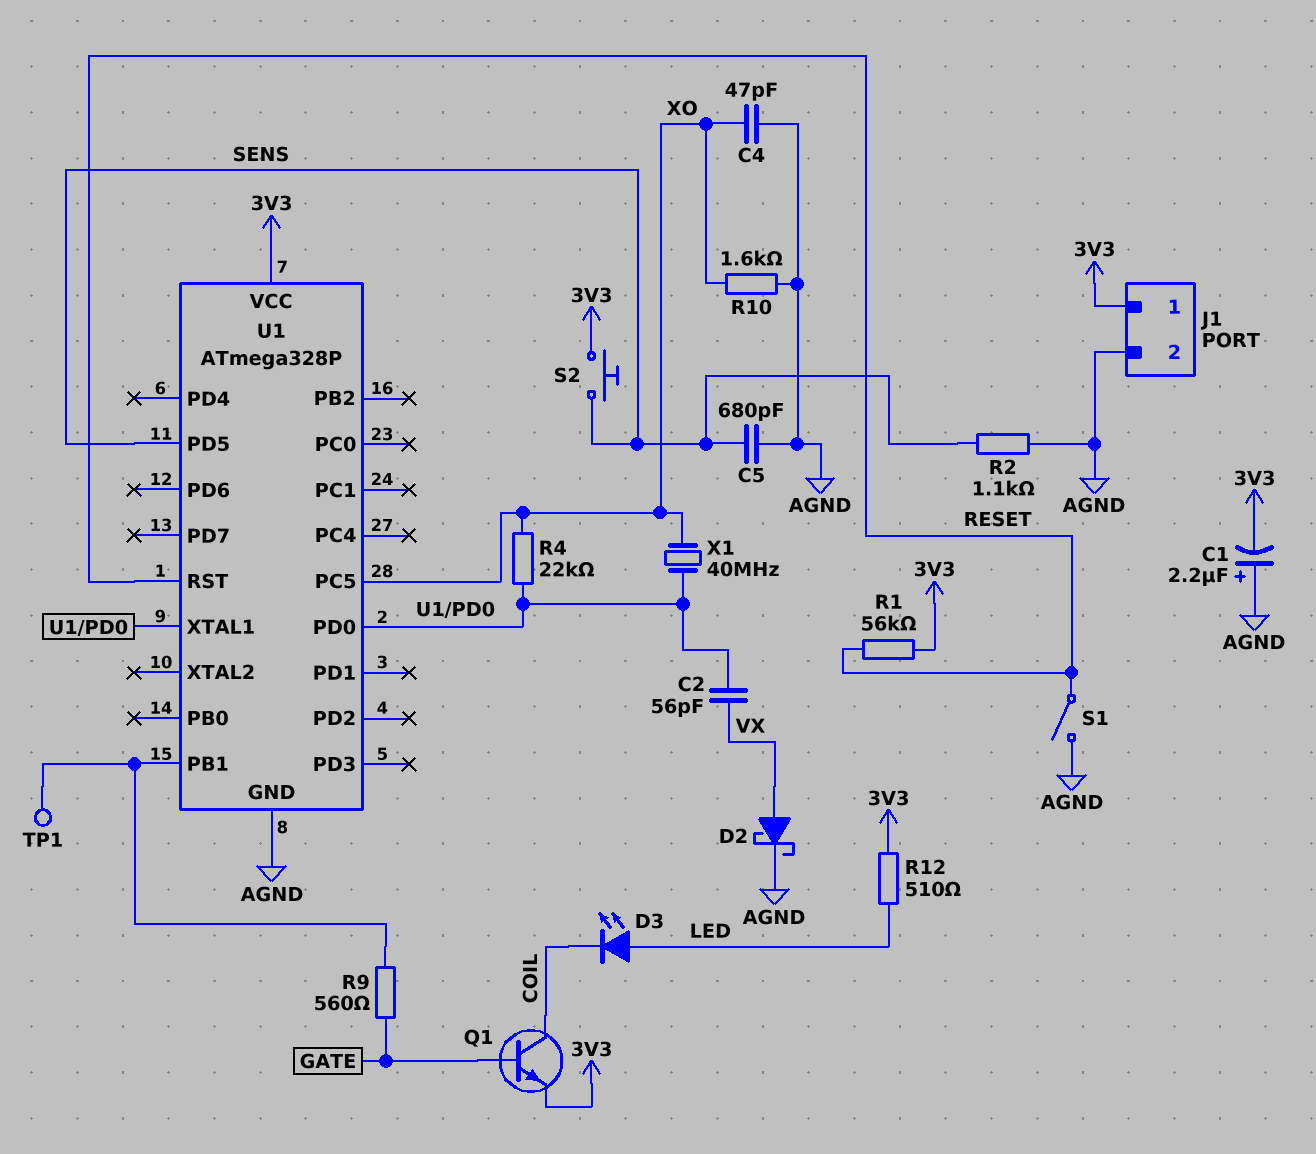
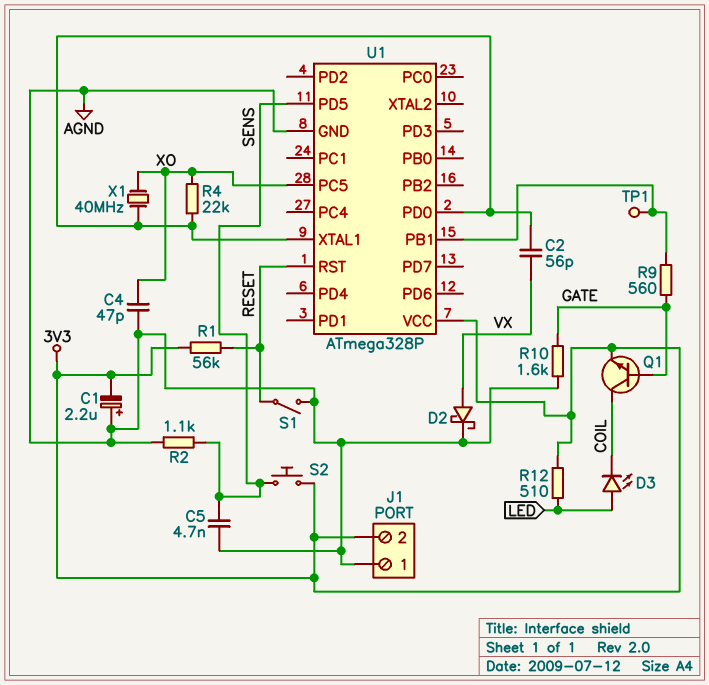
C5: 680pF (AGND, SENS) -> 4.7nF (AGND, SENS)
J1 pin 1: 3V3 -> AGND
J1 pin 2: AGND -> 3V3
R10: 1.6k (AGND, XO) -> 1.6k (AGND, GATE)

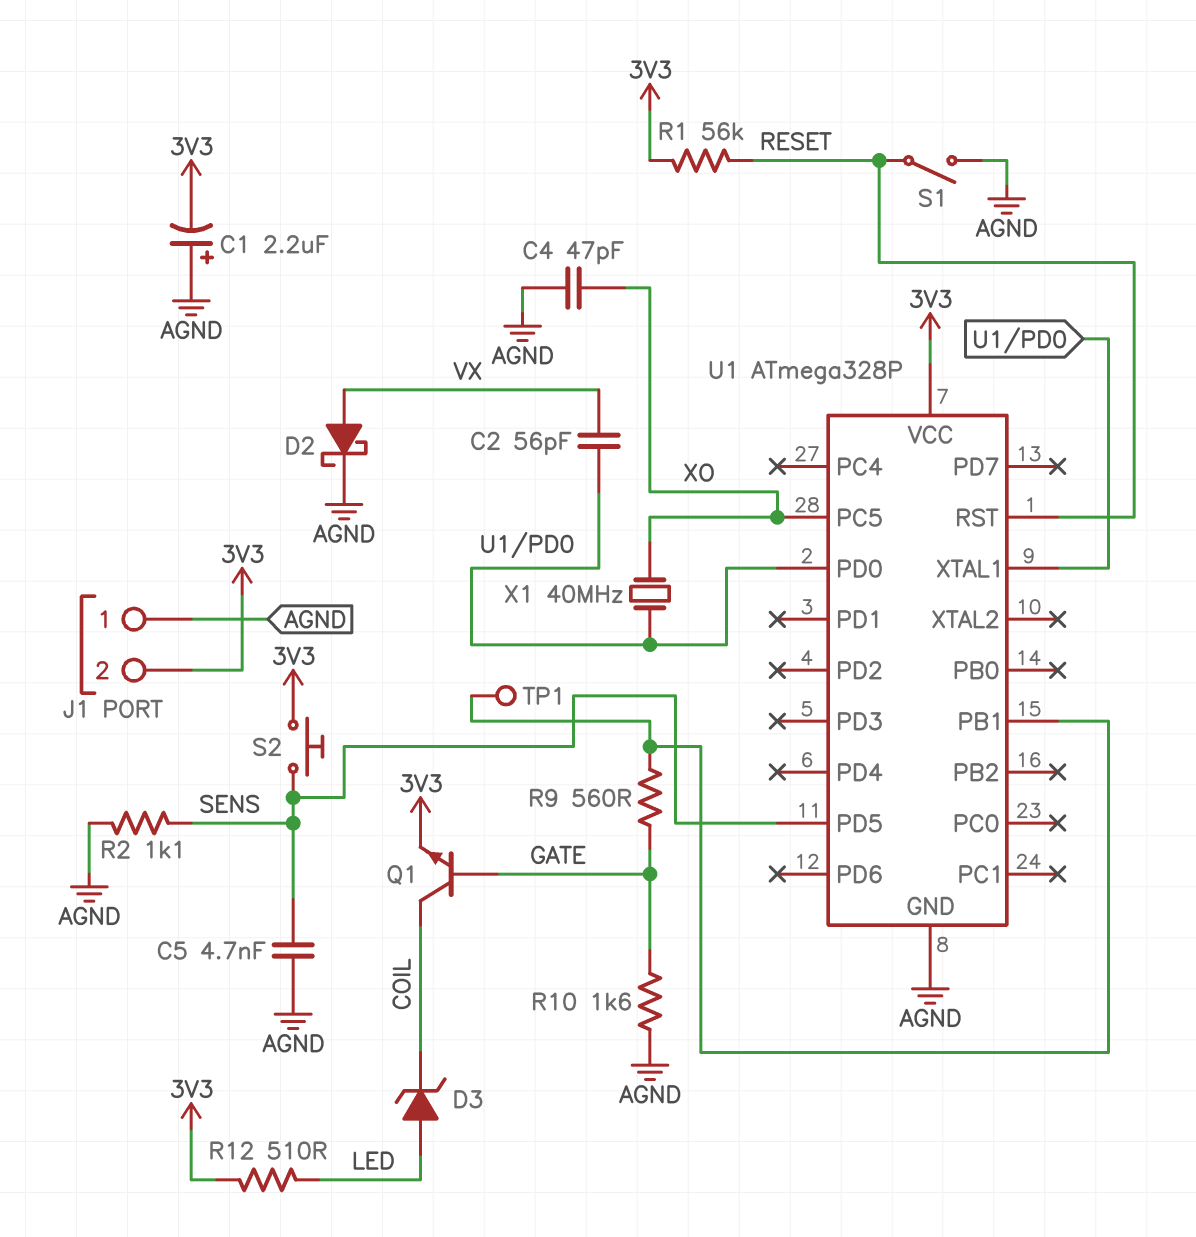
D3: LED (A LED, K COIL) -> zener (A LED, K COIL)
R4: 22k (U1/PD0, XO) -> none

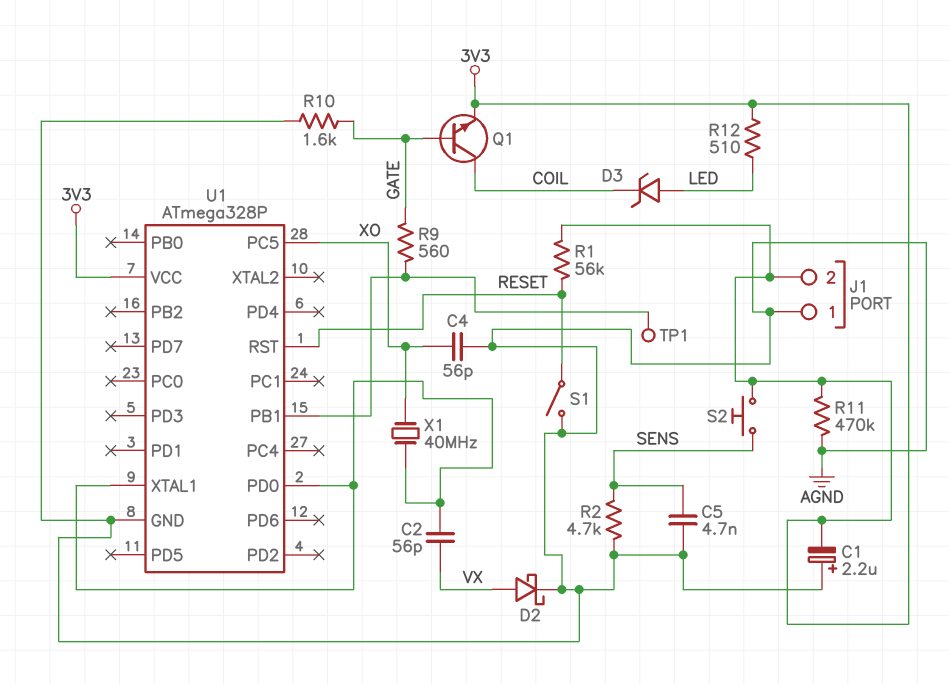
C4: 47pF (AGND, XO) -> 56pF (AGND, XO)
R2: 1.1k (AGND, SENS) -> 4.7k (AGND, SENS)
R11: none -> 470k (3V3, AGND)
U1 pin PD5: SENS -> none

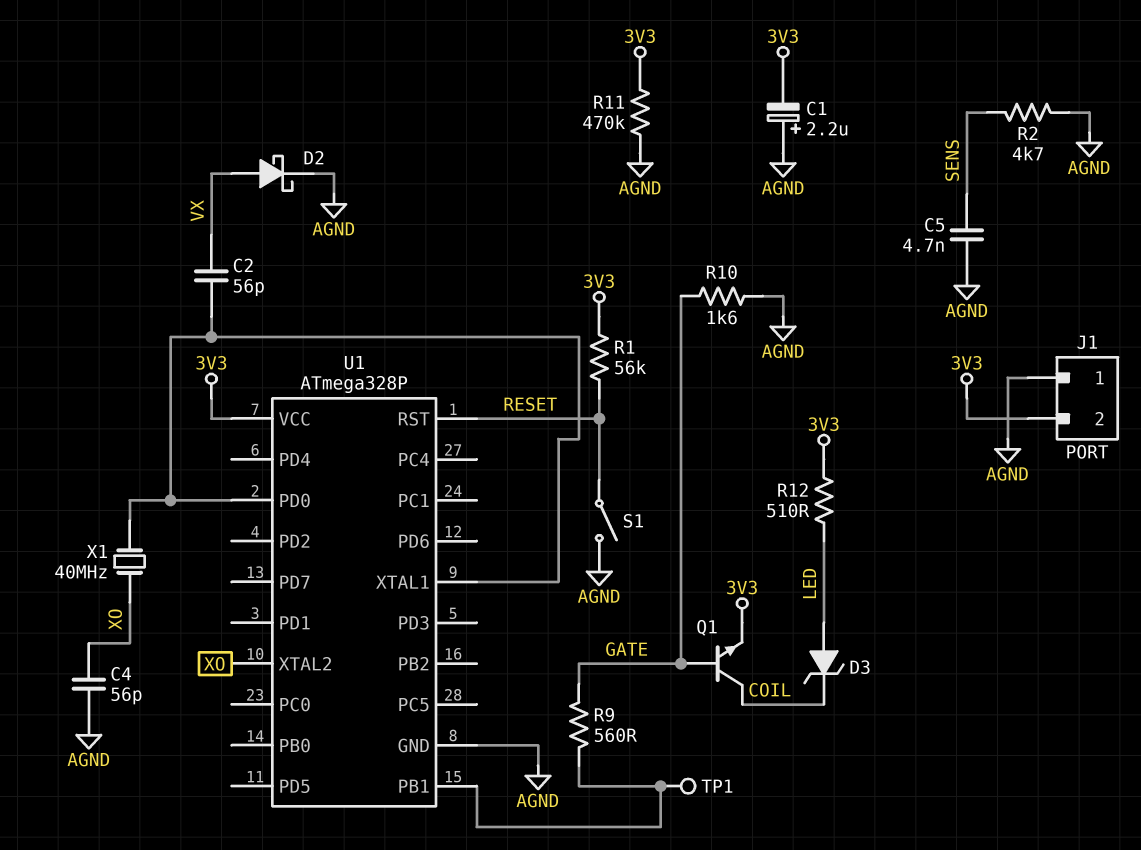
S2: button (3V3, SENS) -> none
U1 pin PC5: XO -> none
U1 pin XTAL2: none -> XO

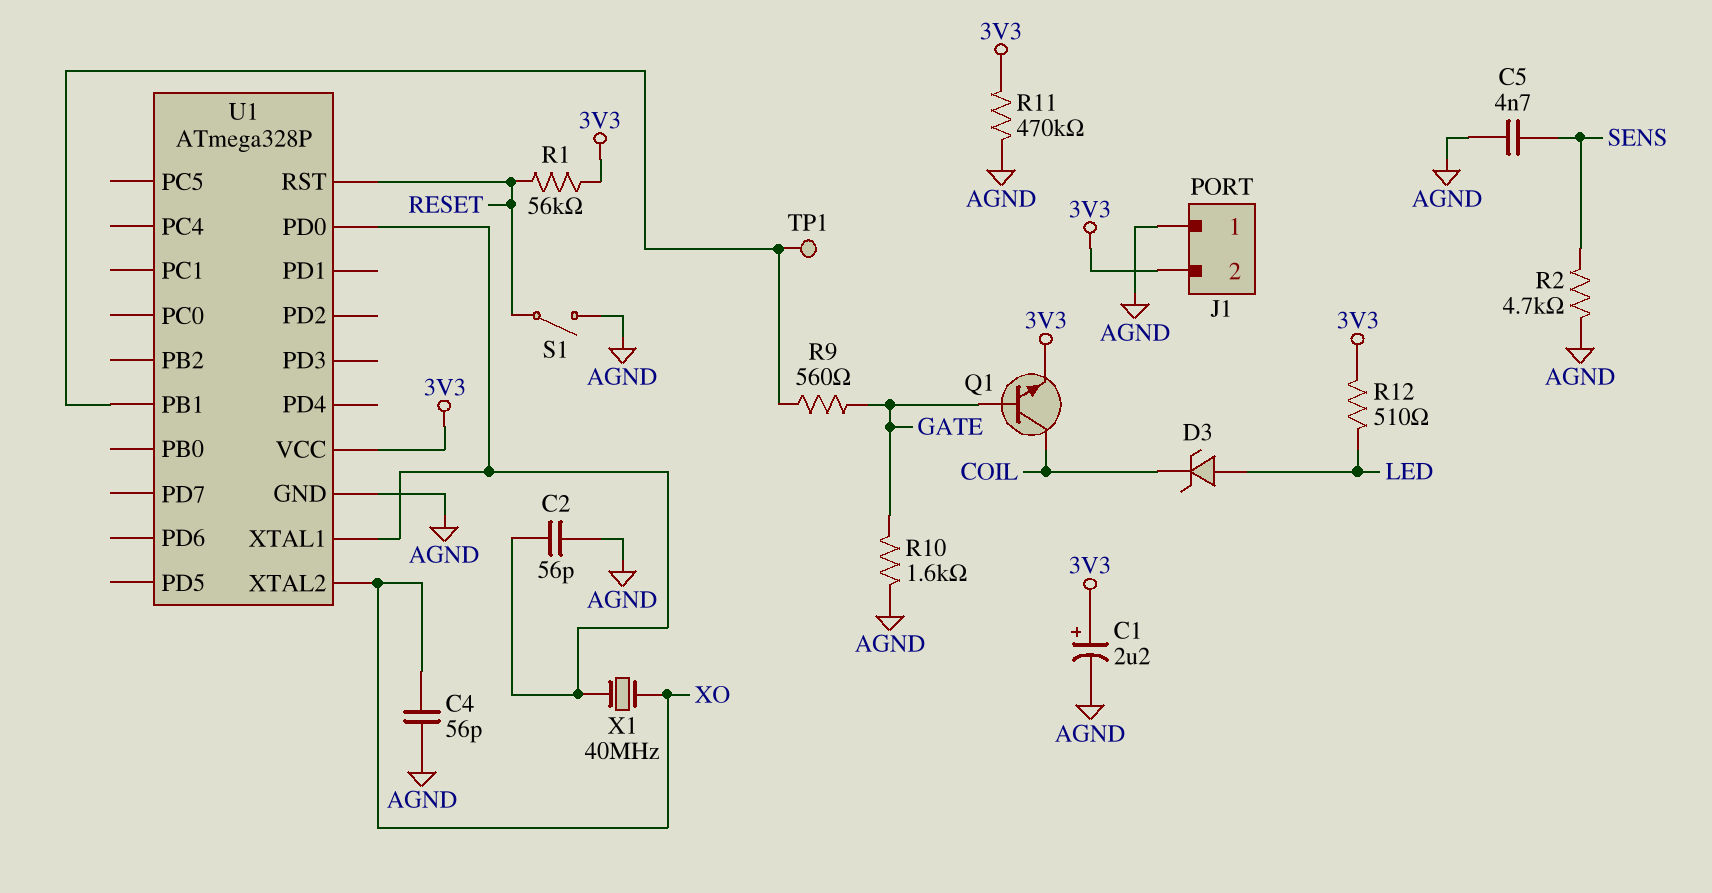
C1: 2.2uF (plus AGND, minus 3V3) -> 2.2uF (plus 3V3, minus AGND)
C2: 56pF (U1/PD0, VX) -> 56pF (AGND, U1/PD0)
D2: schottky (A VX, K AGND) -> none

